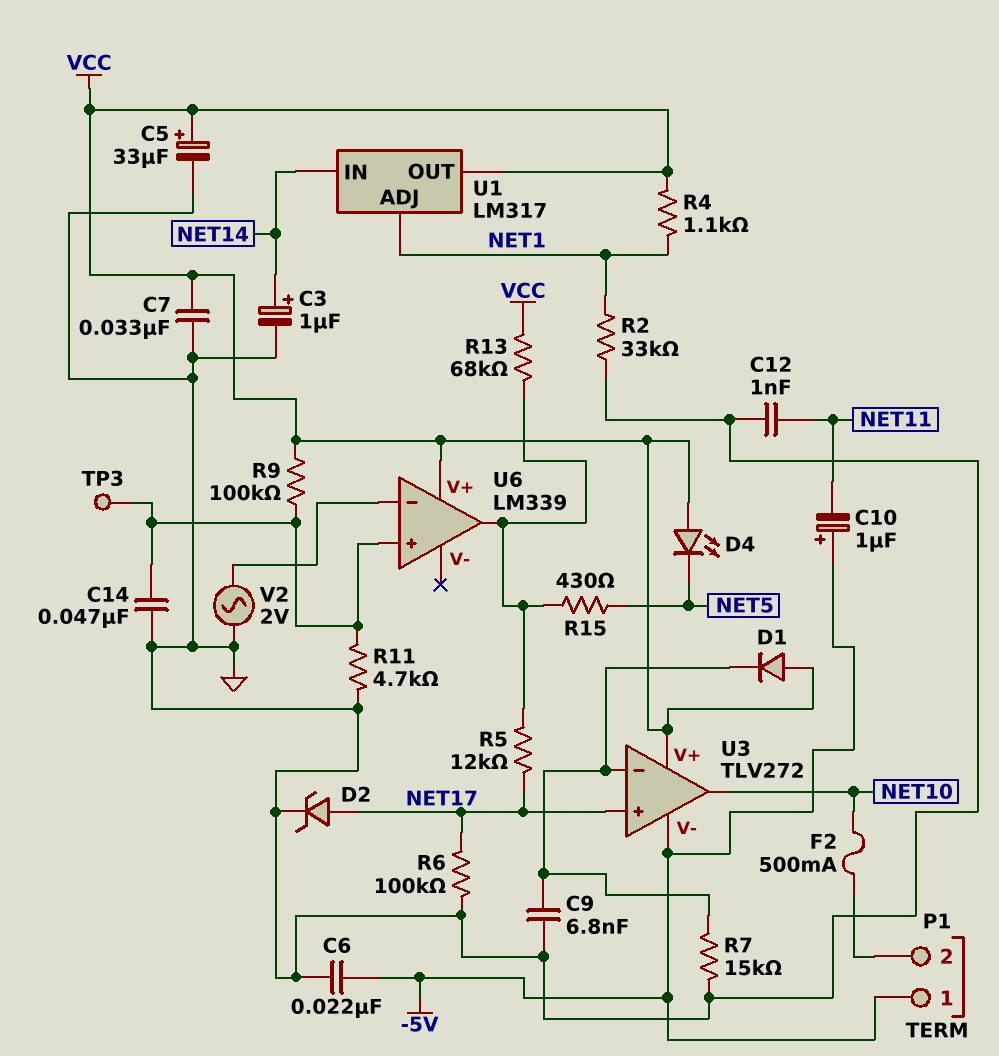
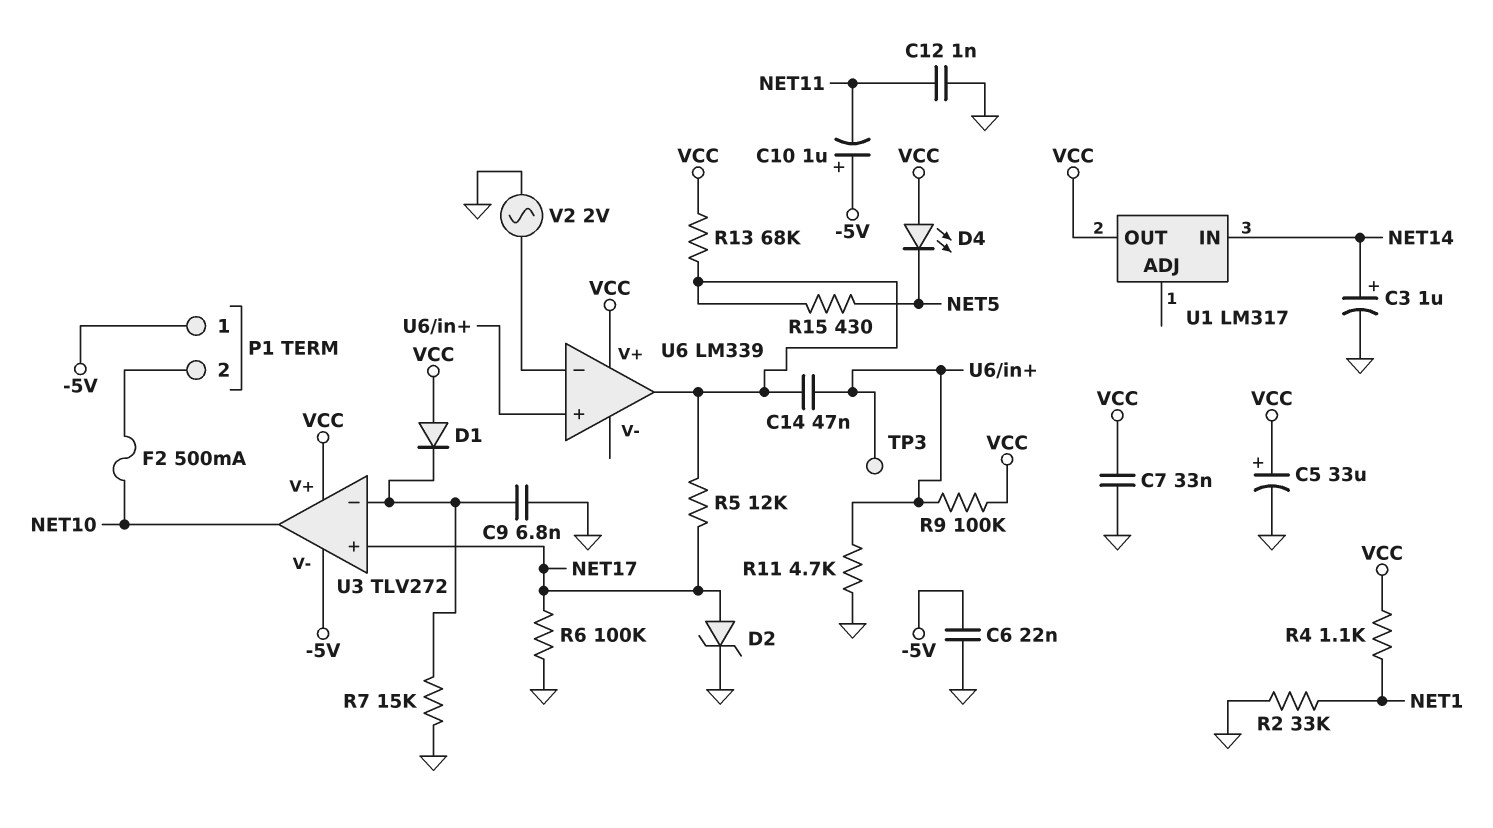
C14: 47nF (GND, U6/in+) -> 47nF (U6/in+, U6/out)
U1 pin ADJ: NET1 -> none

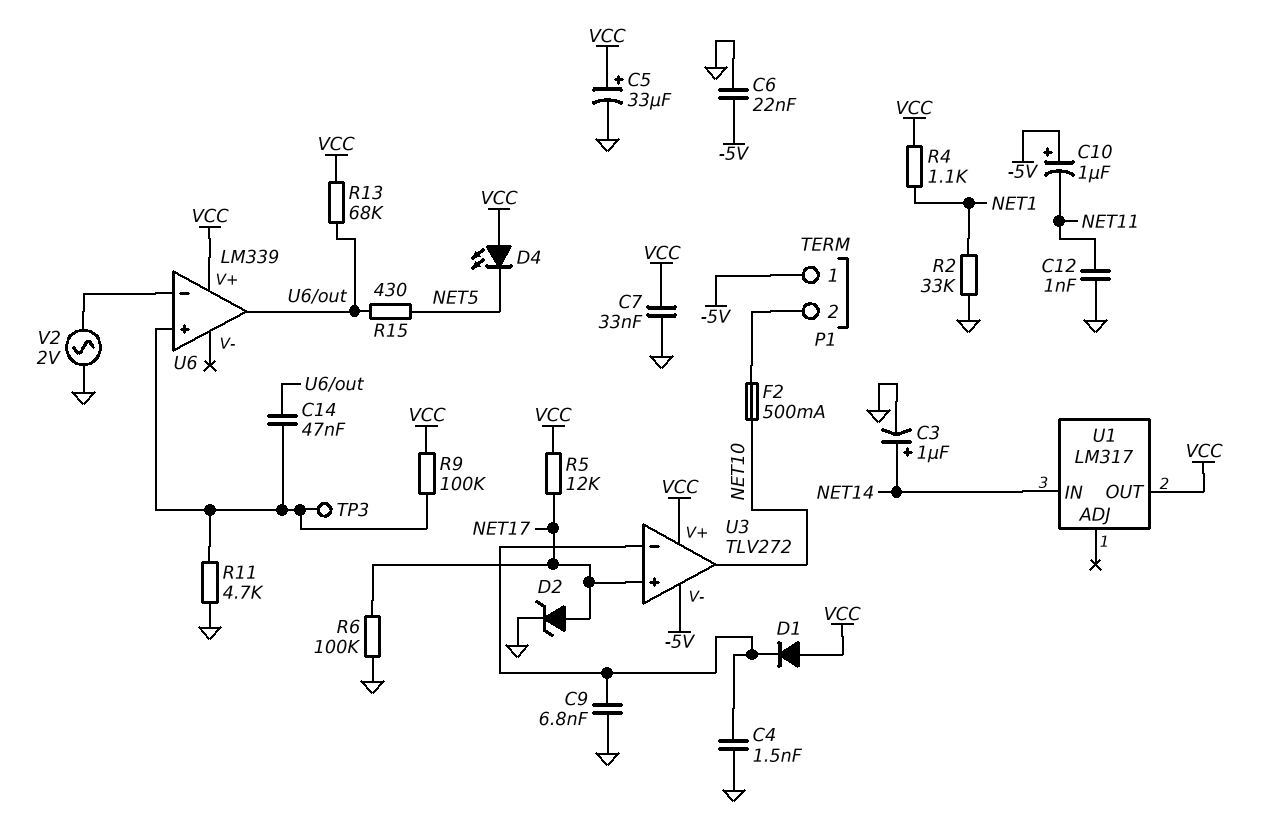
C4: none -> 1.5nF (GND, U3/in-)
R5: 12k (NET17, U6/out) -> 12k (NET17, VCC)
R7: 15k (GND, U3/in-) -> none

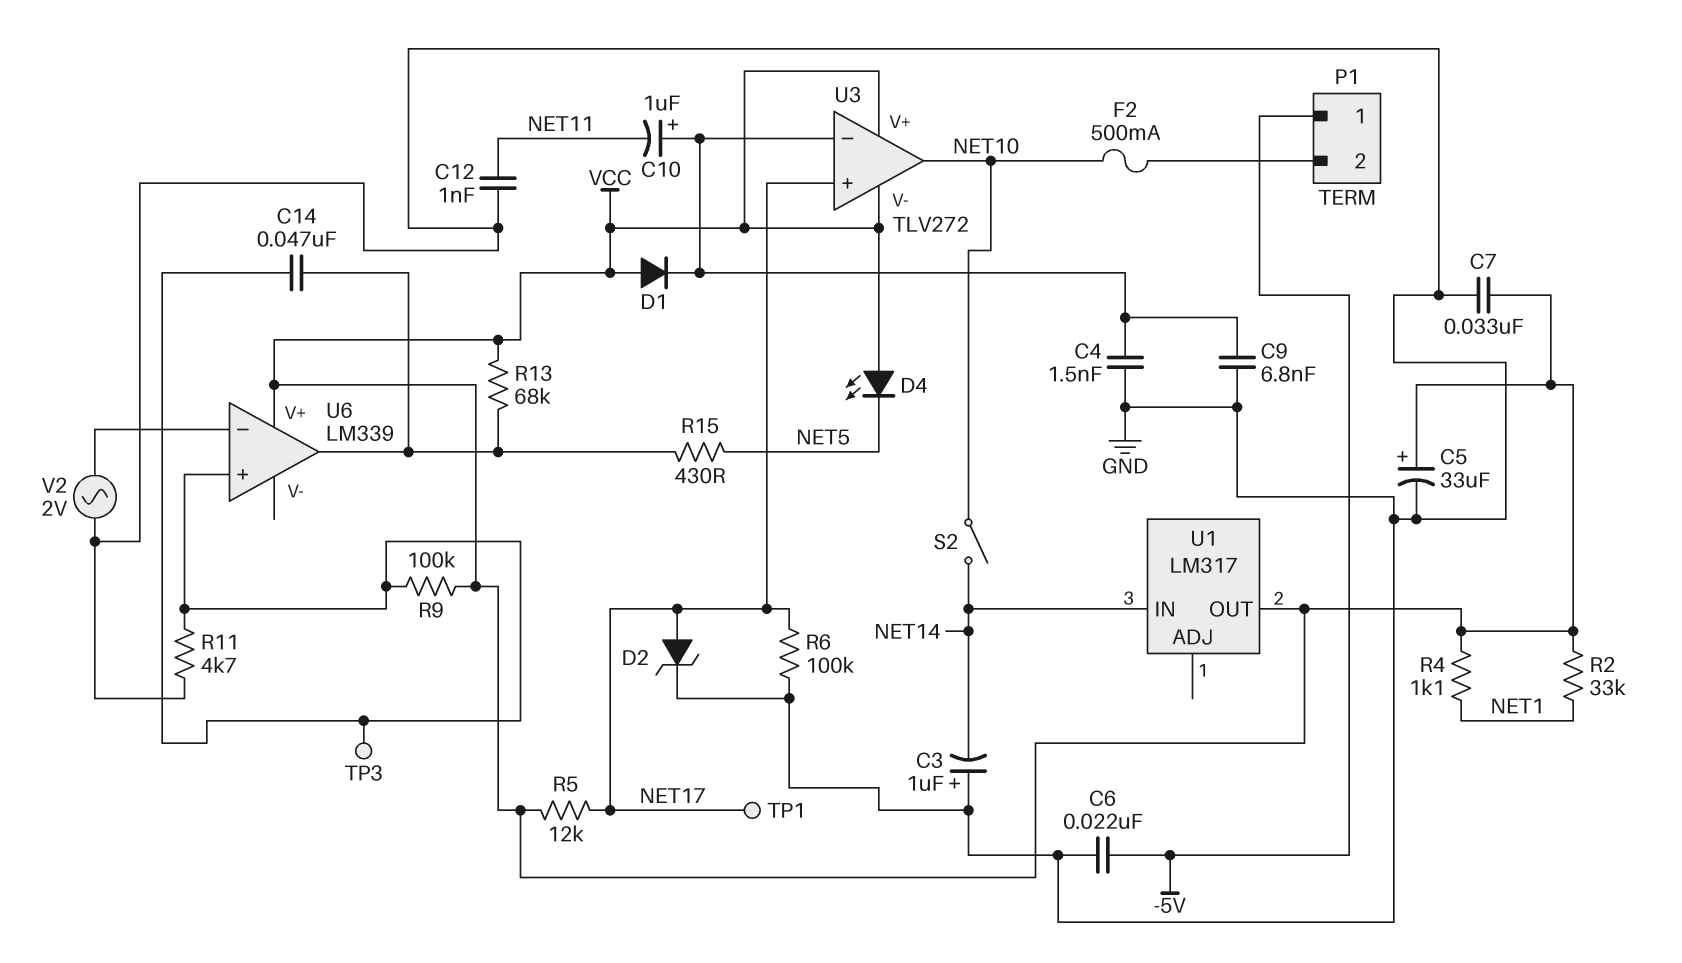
C3: 1uF (plus NET14, minus GND) -> 1uF (plus GND, minus NET14)
C10: 1uF (plus -5V, minus NET11) -> 1uF (plus U3/in-, minus NET11)
R2: 33k (GND, NET1) -> 33k (NET1, VCC)
S2: none -> switch (NET10, NET14)
TP1: none -> test point (NET17)
U3 pin V-: -5V -> VCC

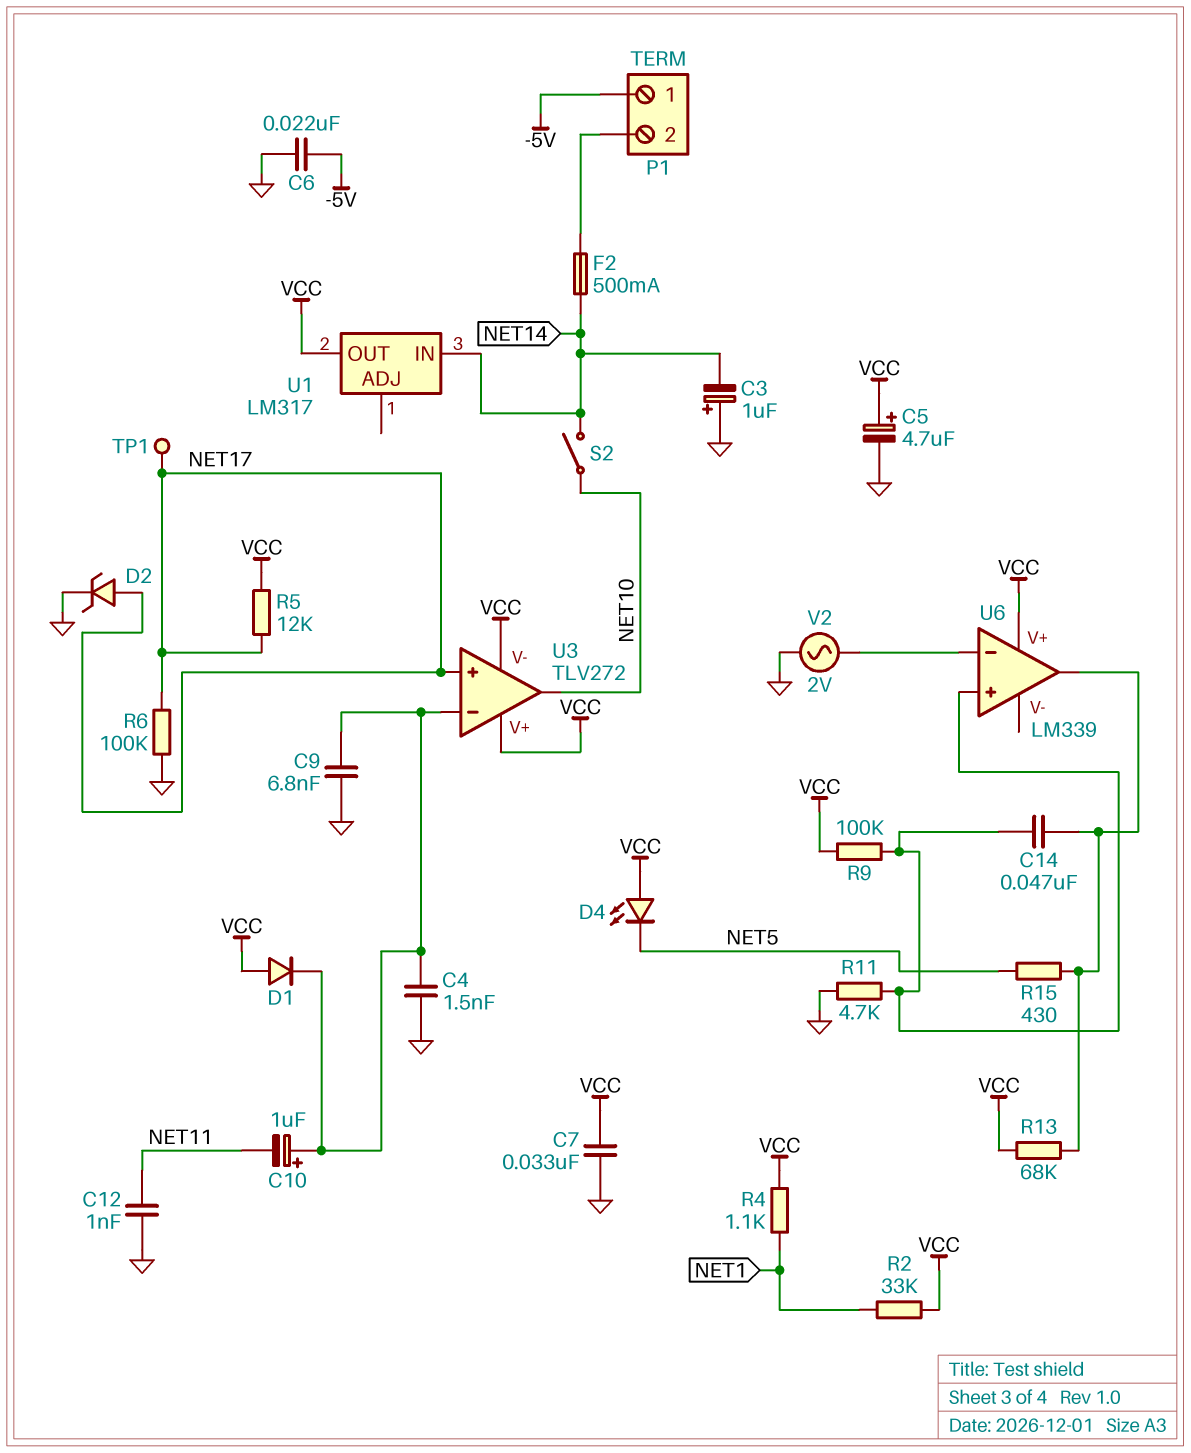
C5: 33uF (plus VCC, minus GND) -> 4.7uF (plus VCC, minus GND)
F2: 500mA (NET10, P1/2) -> 500mA (NET14, P1/2)
TP3: test point (U6/in+) -> none

